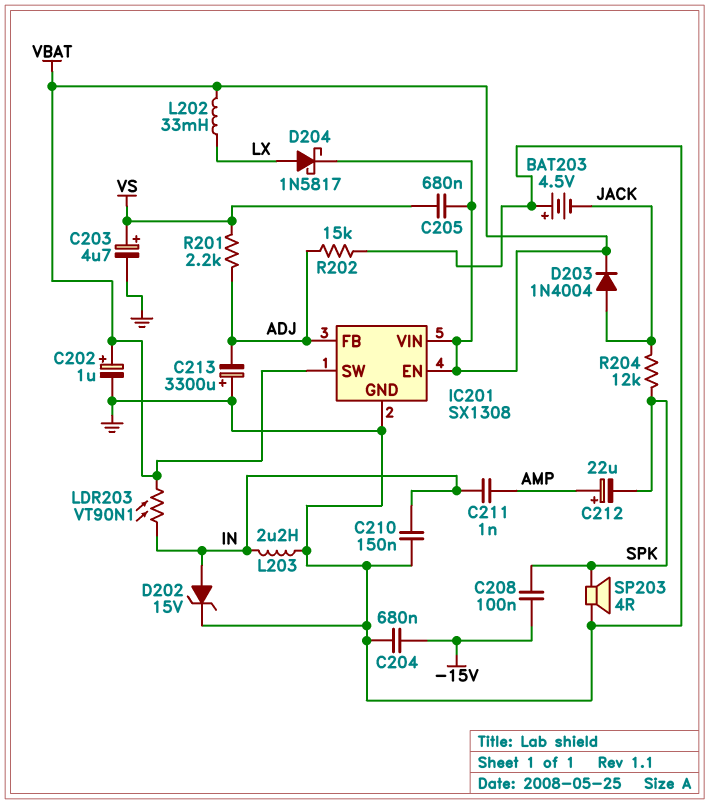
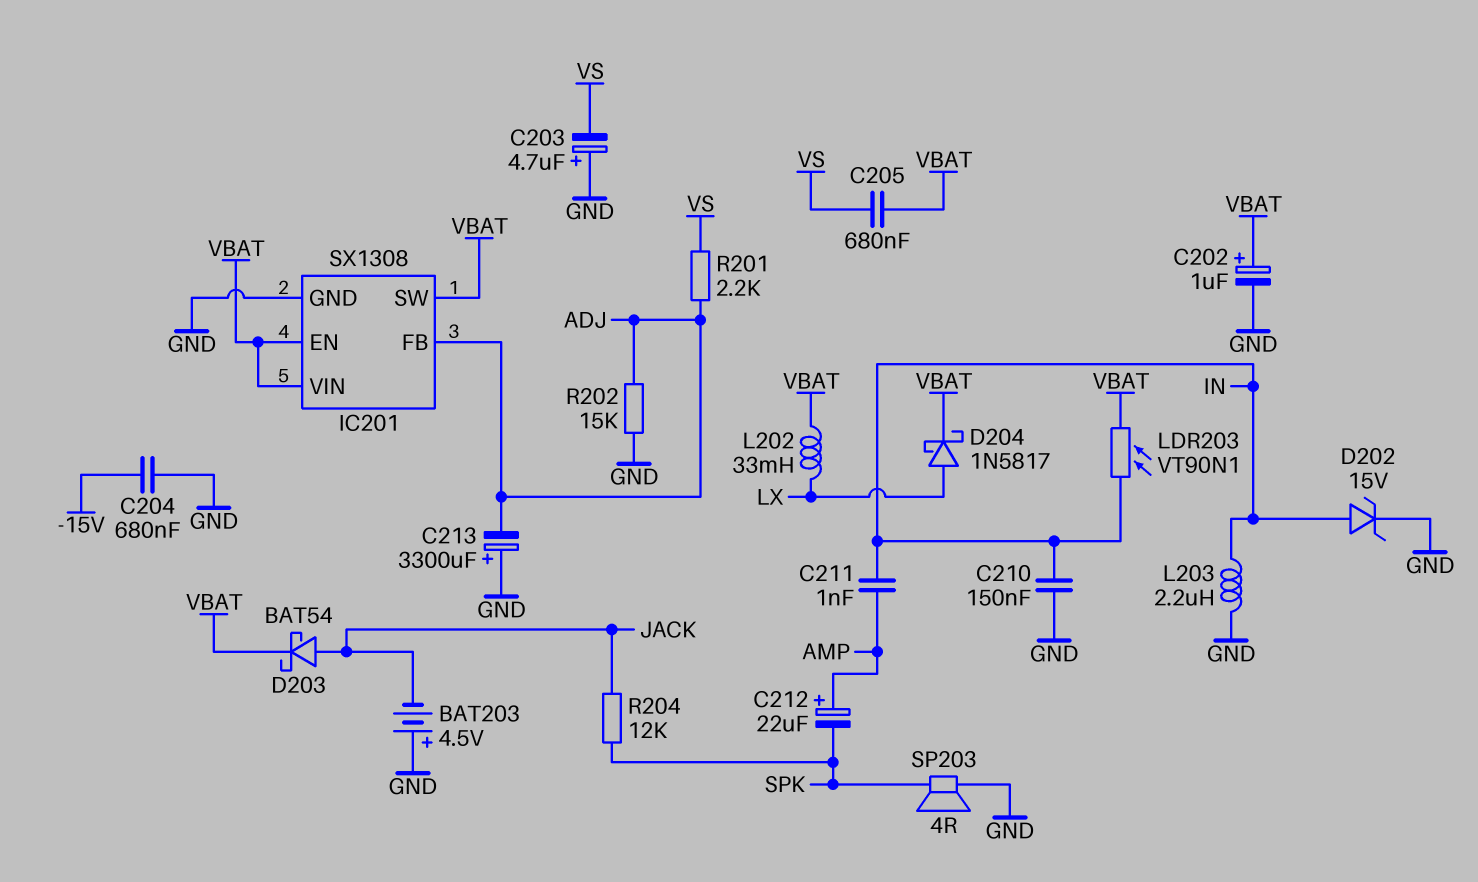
C203: 4.7uF (plus VS, minus GND) -> 4.7uF (plus GND, minus VS)
C208: 100nF (-15V, SPK) -> none
D203: diode 1N4004 (A JACK, K VBAT) -> schottky BAT54 (A JACK, K VBAT)

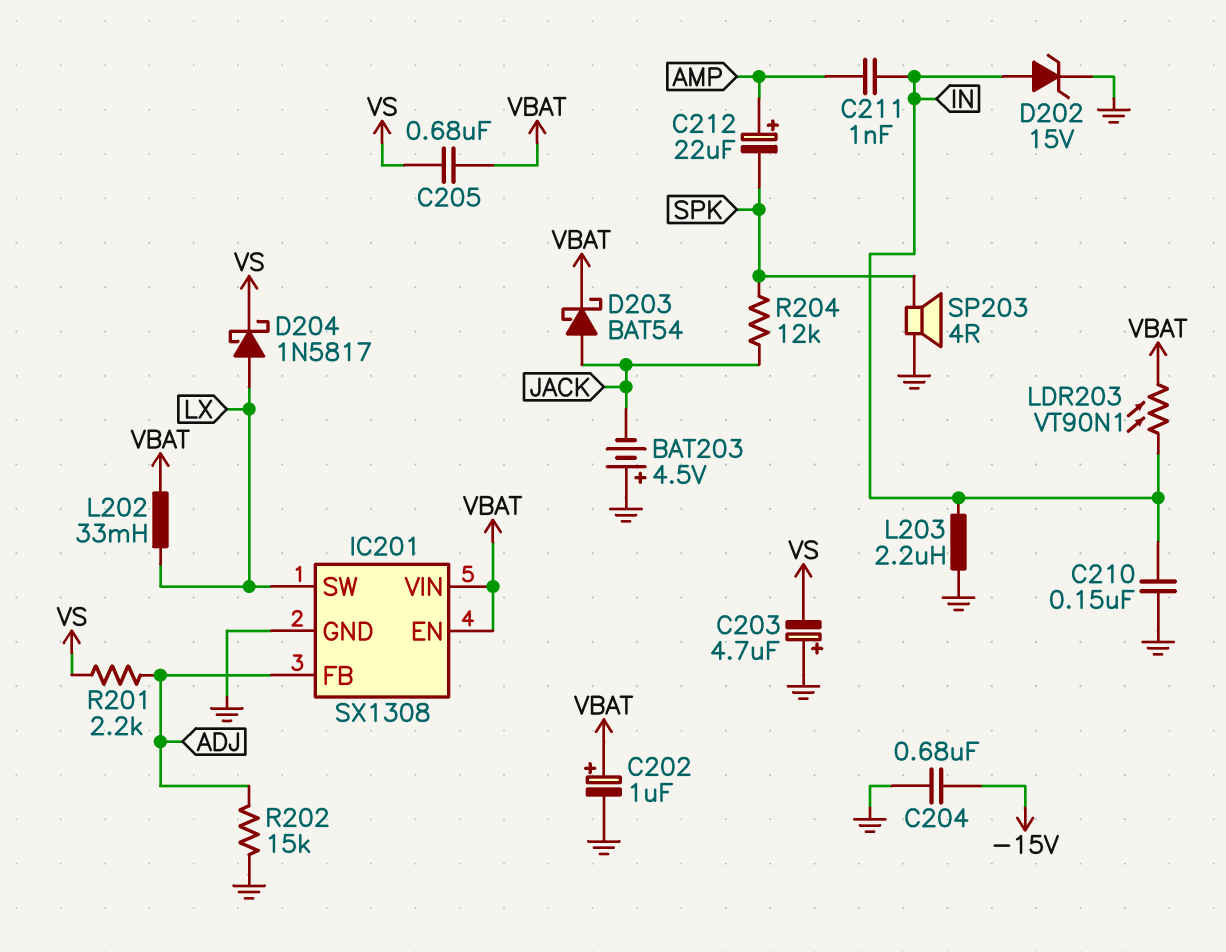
C213: 3300uF (plus GND, minus ADJ) -> none
D204: schottky 1N5817 (A LX, K VBAT) -> schottky 1N5817 (A LX, K VS)
IC201 pin SW: VBAT -> LX

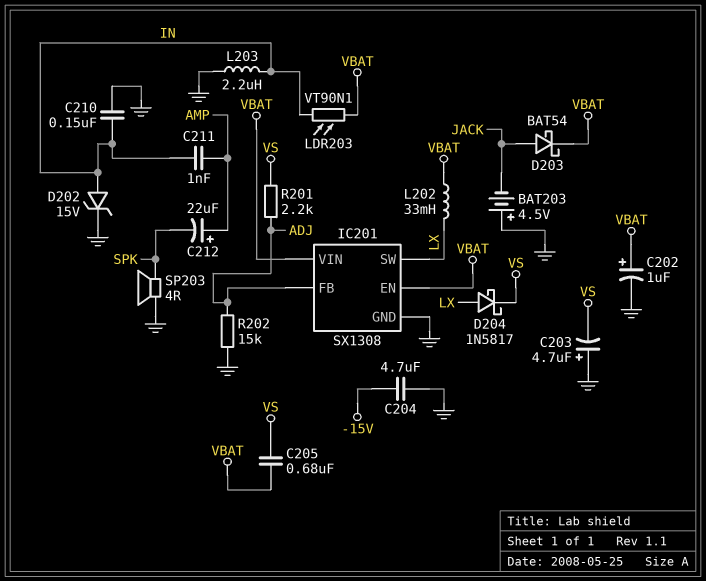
C204: 680nF (-15V, GND) -> 4.7uF (-15V, GND)
R204: 12k (JACK, SPK) -> none

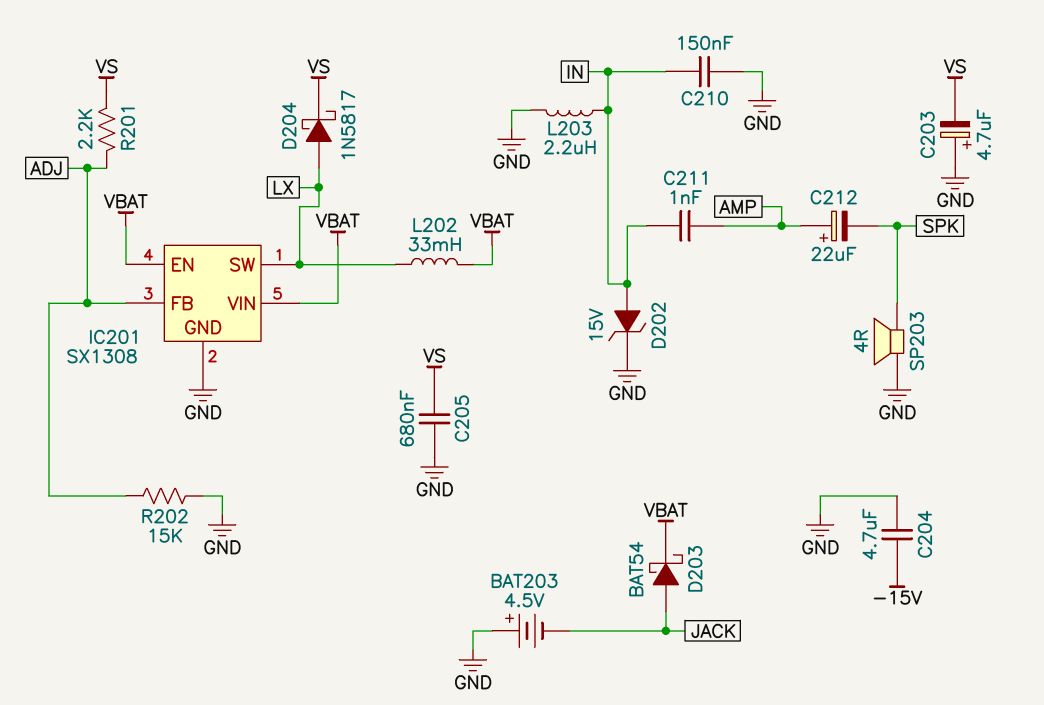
C202: 1uF (plus VBAT, minus GND) -> none
C205: 680nF (VBAT, VS) -> 680nF (GND, VS)
LDR203: VT90N1 (IN, VBAT) -> none

